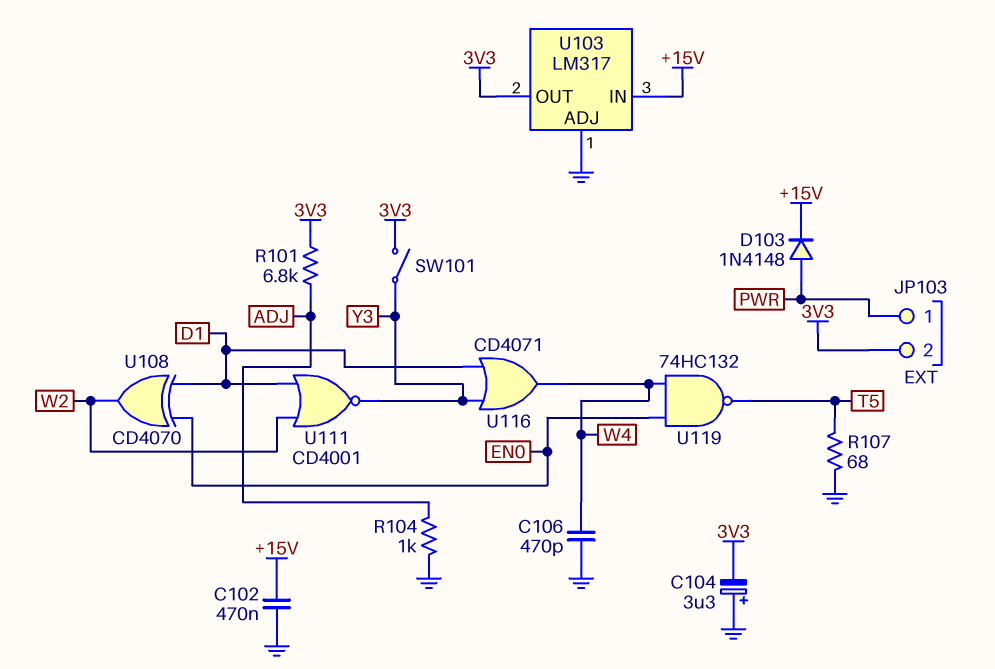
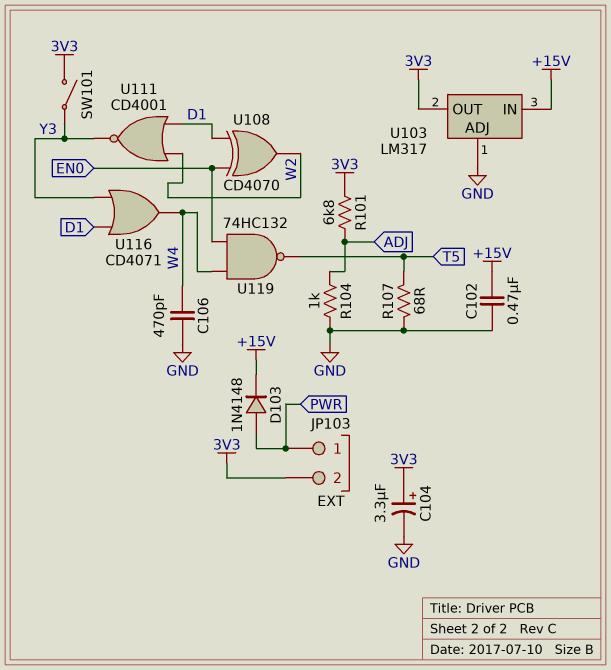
C104: 3.3uF (plus GND, minus 3V3) -> 3.3uF (plus 3V3, minus GND)

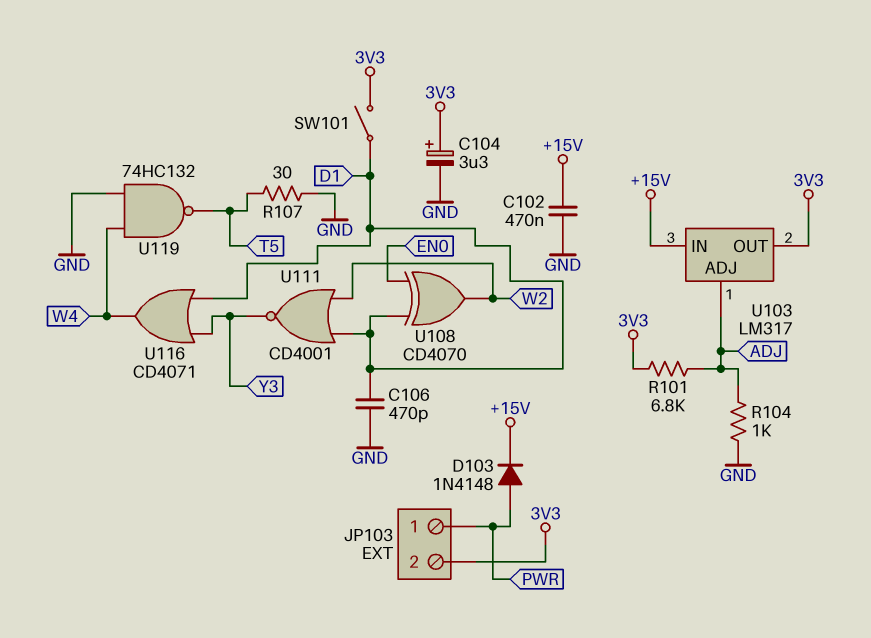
C106: 470pF (GND, W4) -> 470pF (D1, GND)
R107: 68 (GND, T5) -> 30 (GND, T5)
SW101: switch (3V3, Y3) -> switch (3V3, D1)
U103 pin ADJ: GND -> ADJ
U119: NAND 74HC132 (in EN0, in W4, out T5) -> NAND 74HC132 (in GND, in W4, out T5)

